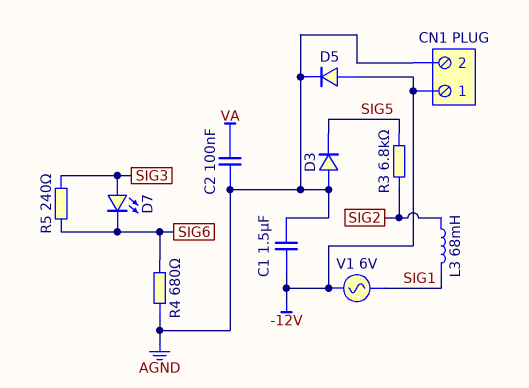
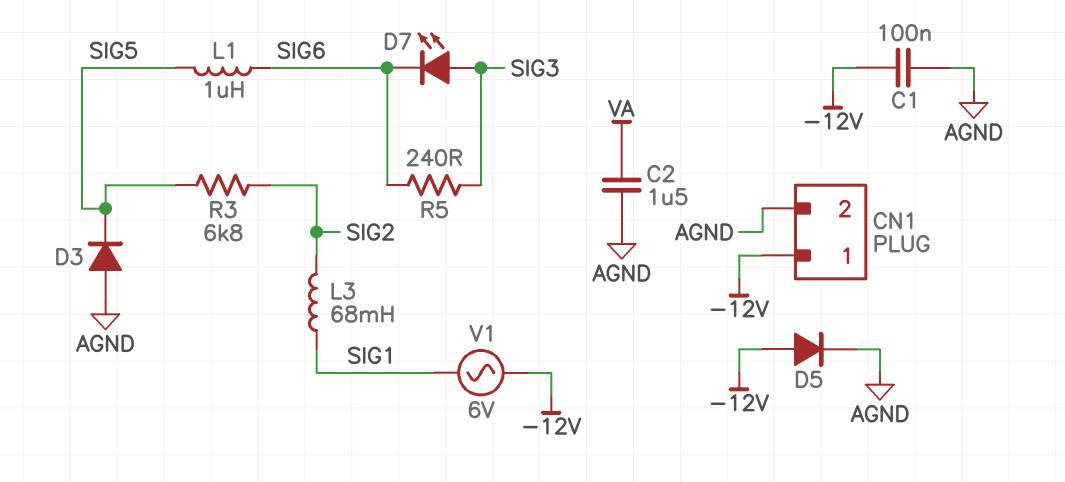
C1: 1.5uF (-12V, AGND) -> 100nF (-12V, AGND)
C2: 100nF (AGND, VA) -> 1.5uF (AGND, VA)
L1: none -> 1uH (SIG5, SIG6)
R4: 680 (AGND, SIG6) -> none

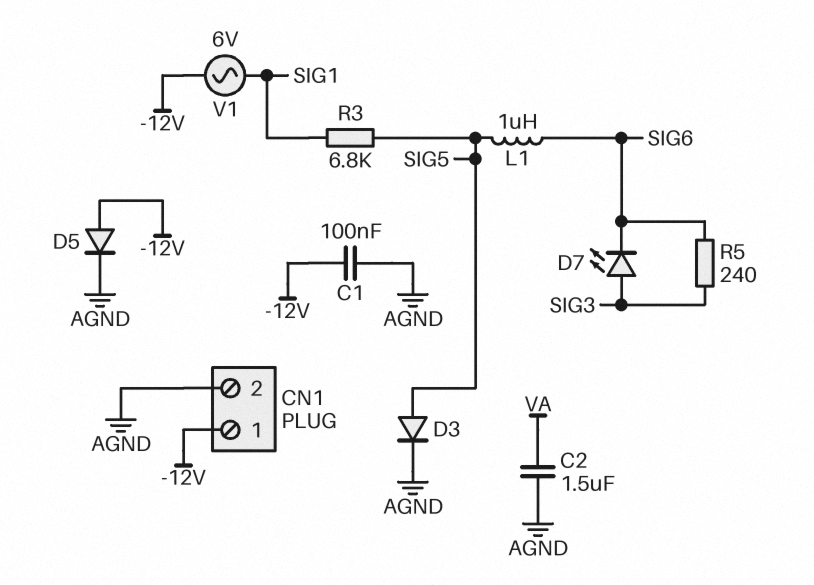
D3: diode (A AGND, K SIG5) -> diode (A SIG5, K AGND)
L3: 68mH (SIG1, SIG2) -> none
R3: 6.8k (SIG2, SIG5) -> 6.8k (SIG1, SIG5)

